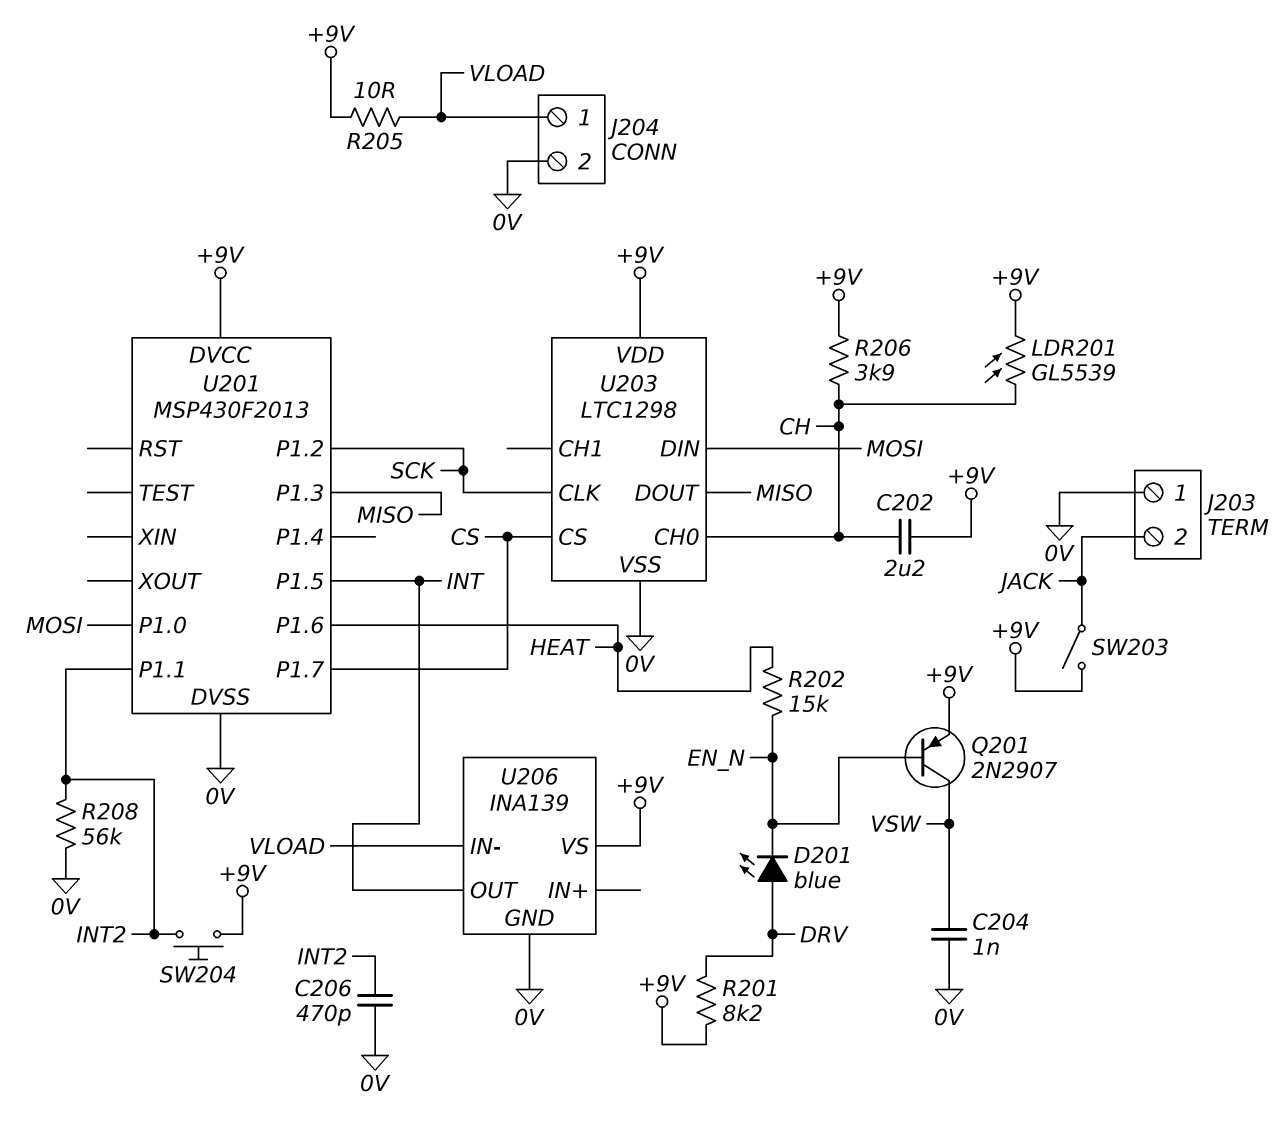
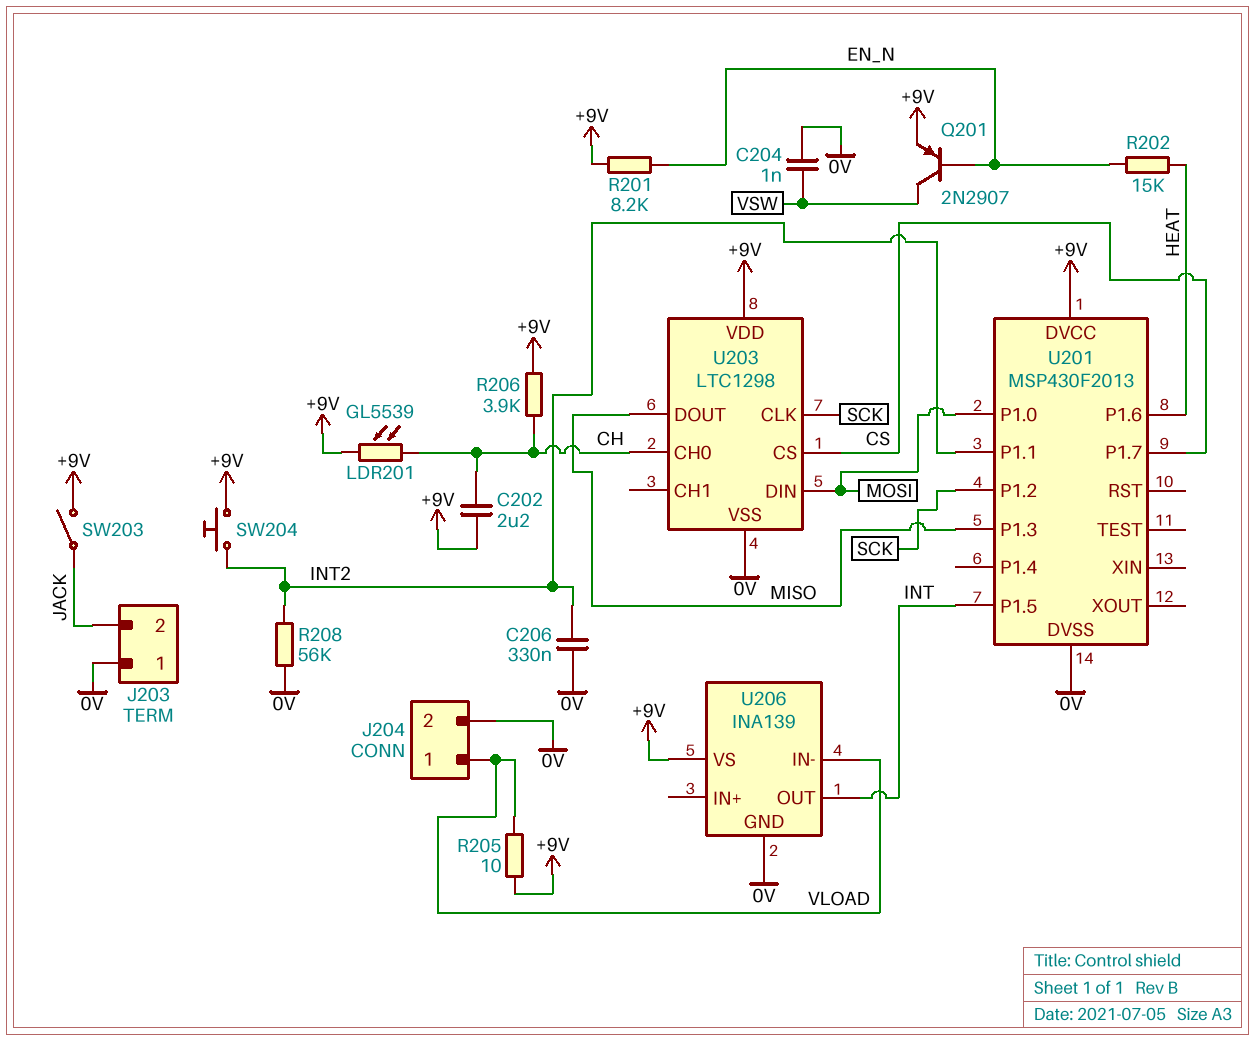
C206: 470pF (0V, INT2) -> 330nF (0V, INT2)
D201: LED blue (A DRV, K EN_N) -> none
R201: 8.2k (+9V, DRV) -> 8.2k (+9V, EN_N)

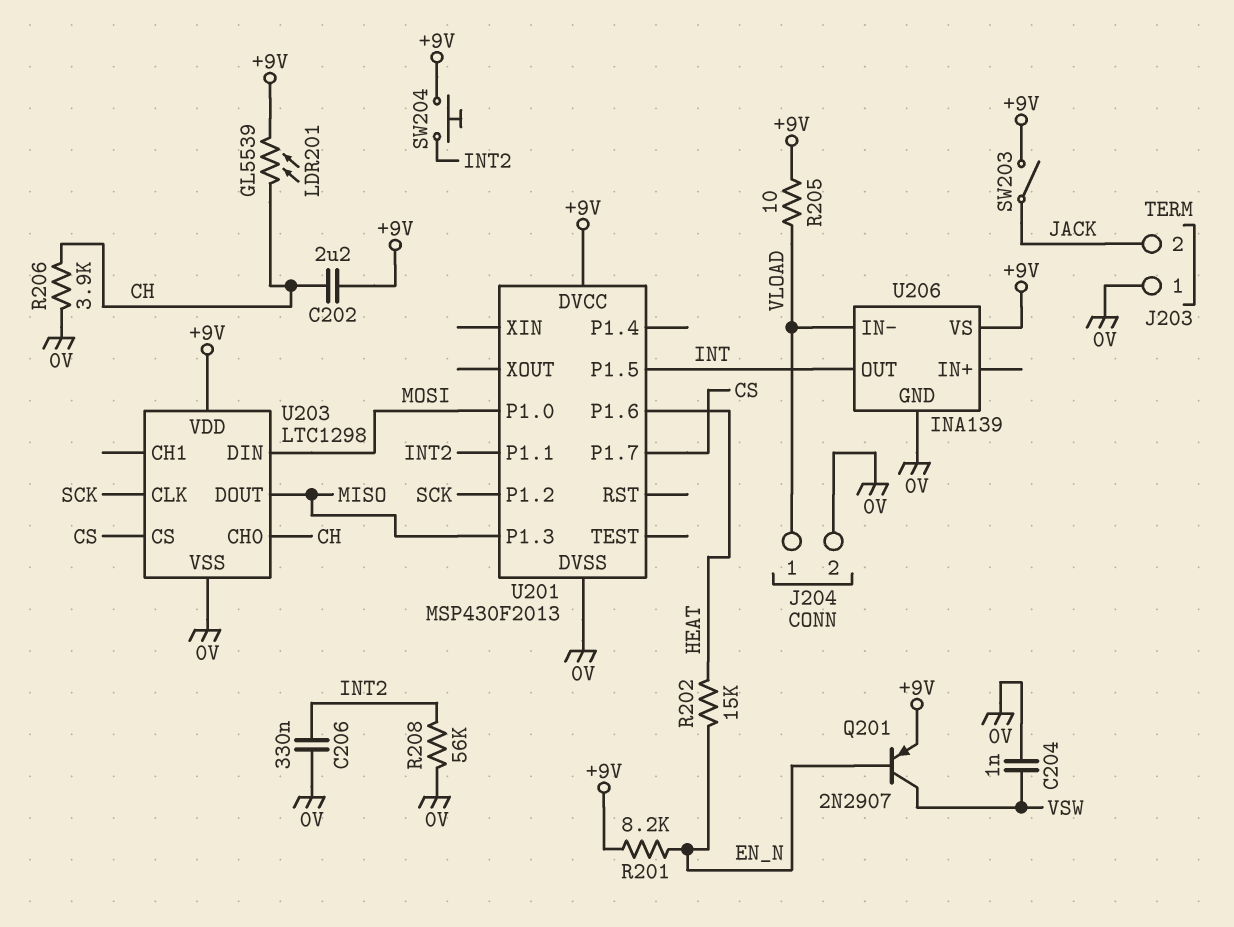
R206: 3.9k (+9V, CH) -> 3.9k (0V, CH)

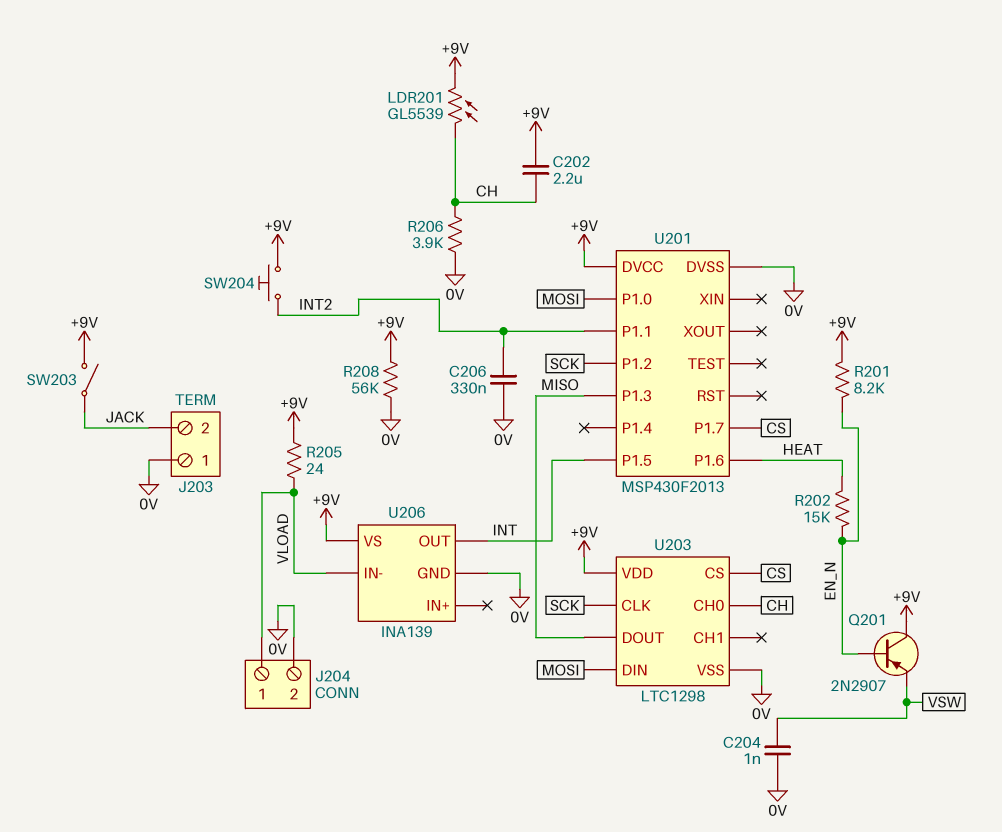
Q201: PNP 2N2907 (B EN_N, C VSW, E +9V) -> PNP 2N2907 (B EN_N, C +9V, E VSW)
R205: 10 (+9V, VLOAD) -> 24 (+9V, VLOAD)
R208: 56k (0V, INT2) -> 56k (+9V, 0V)

